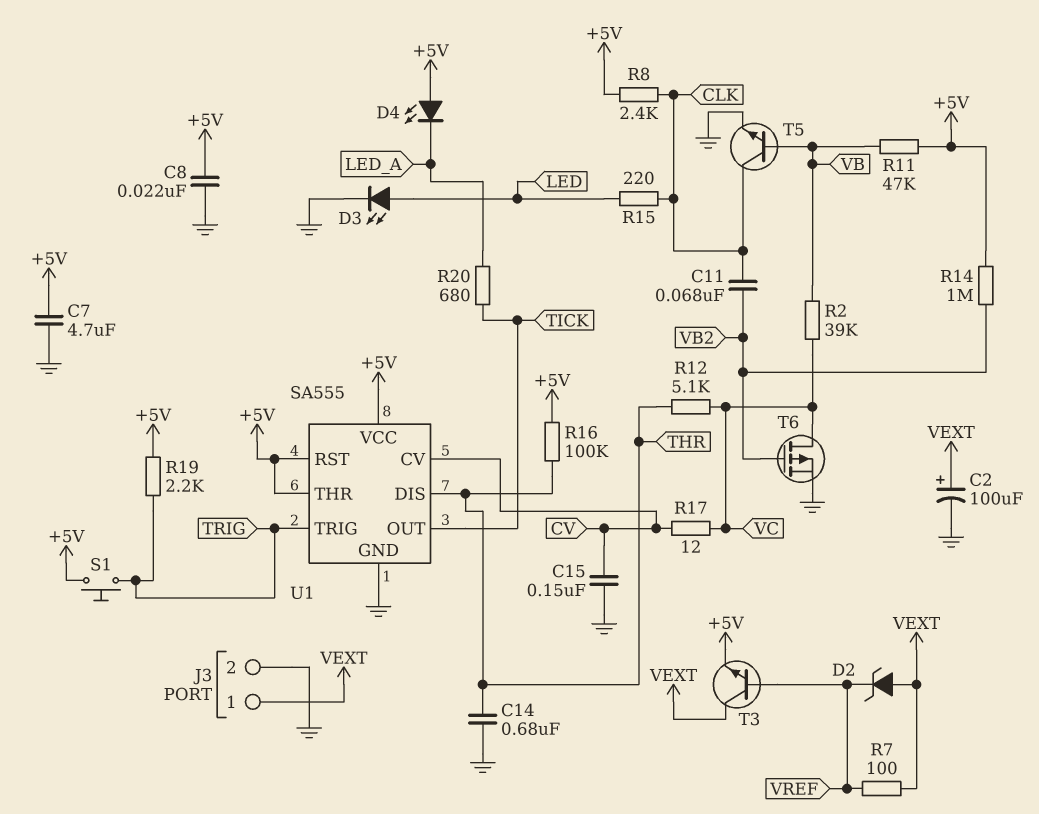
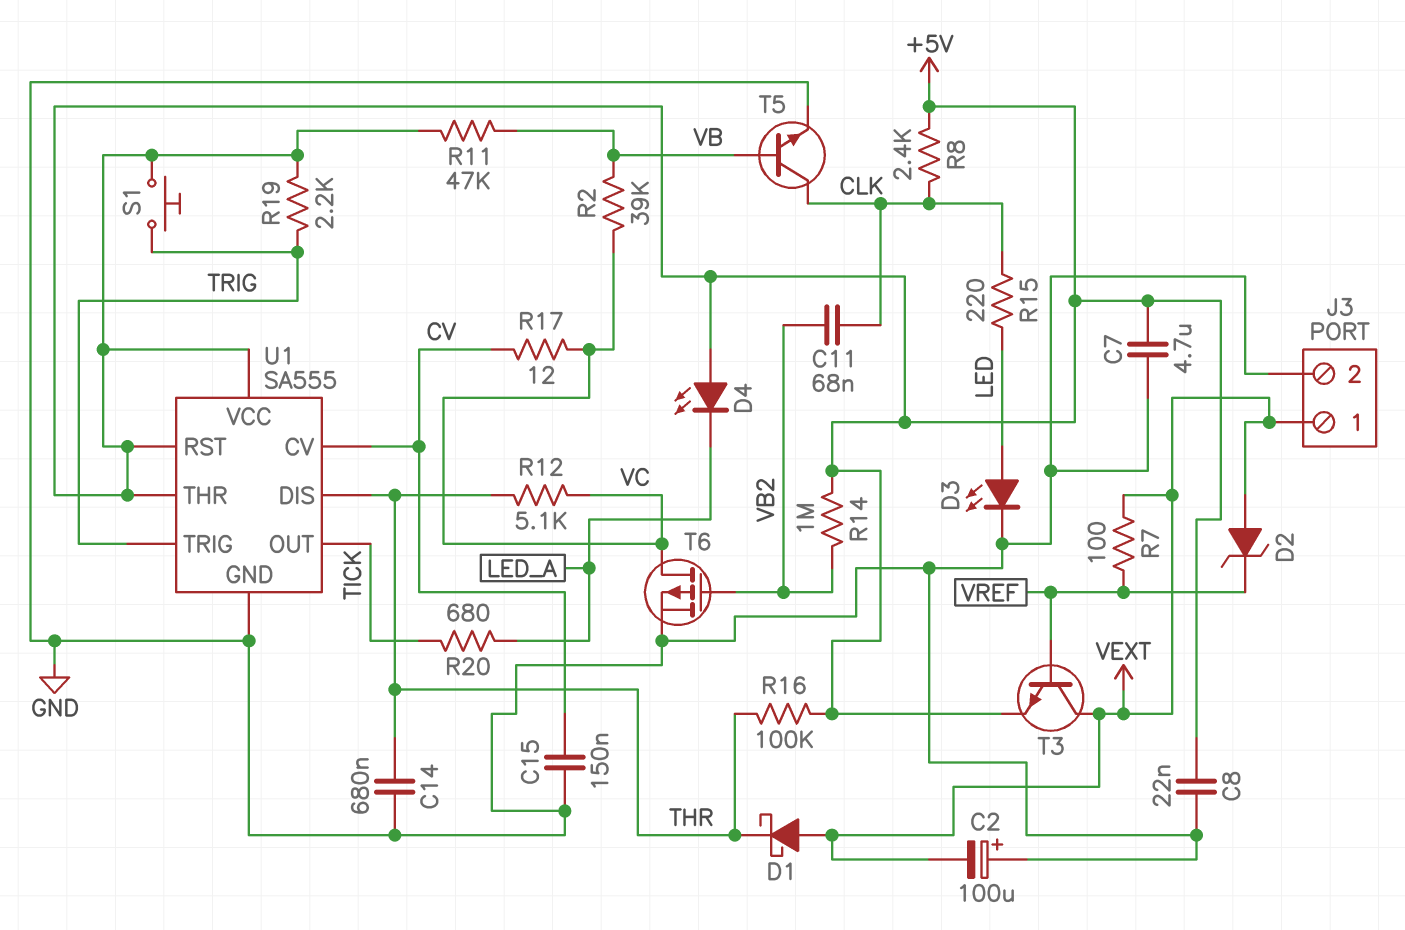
C2: 100uF (plus VEXT, minus GND) -> 100uF (plus GND, minus VEXT)
D1: none -> schottky (A VEXT, K THR)

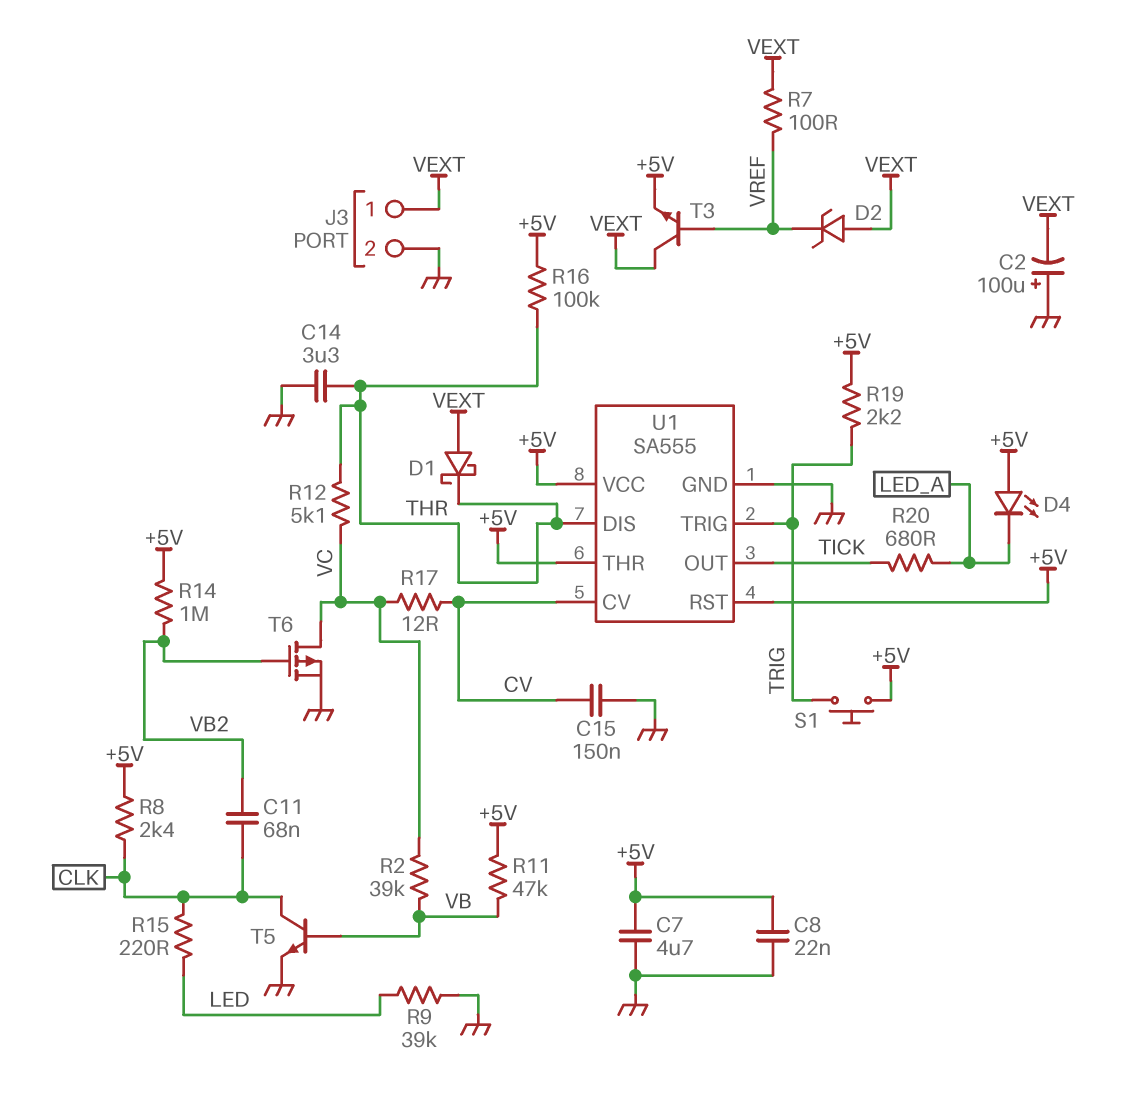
C14: 680nF (GND, THR) -> 3.3uF (GND, THR)
D3: LED (A LED, K GND) -> none
R9: none -> 39k (GND, LED)

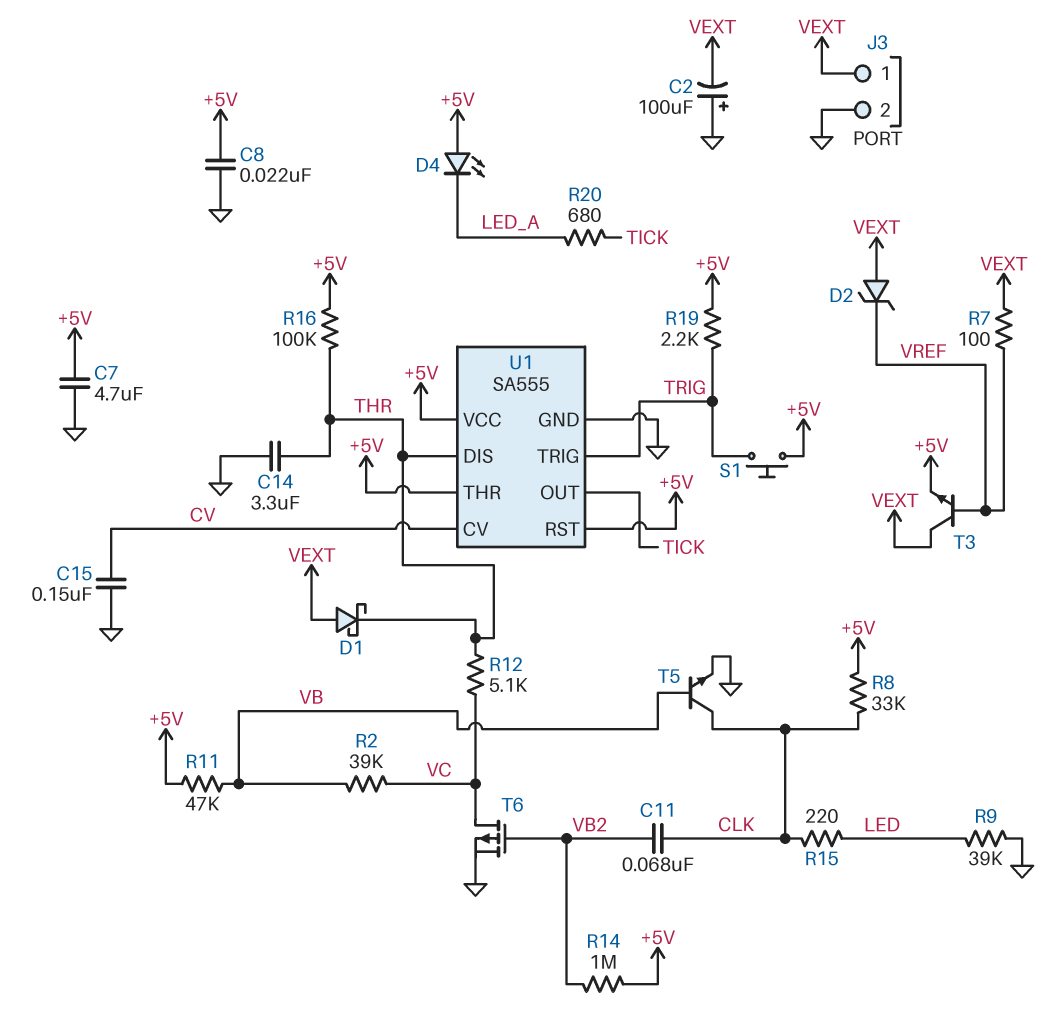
R8: 2.4k (+5V, CLK) -> 33k (+5V, CLK)
R17: 12 (CV, VC) -> none

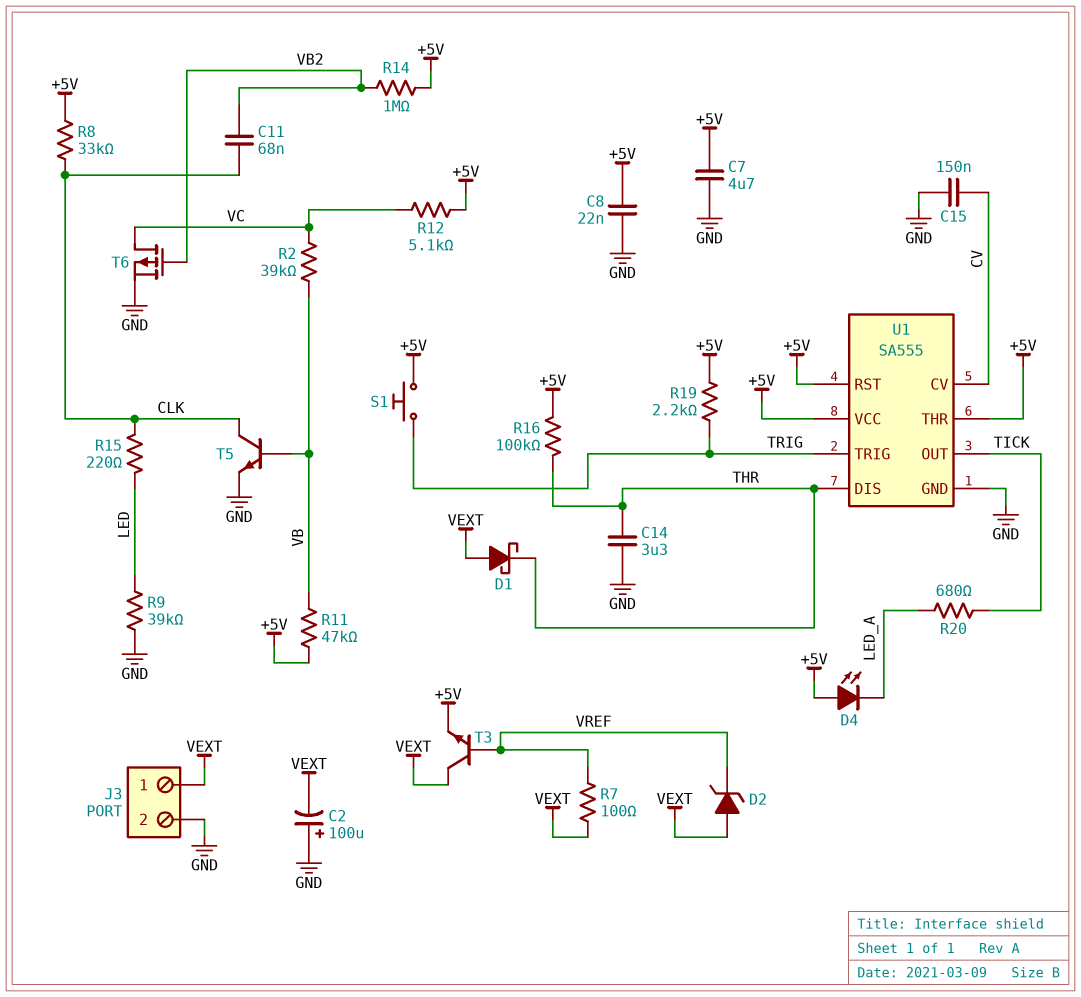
R12: 5.1k (THR, VC) -> 5.1k (+5V, VC)

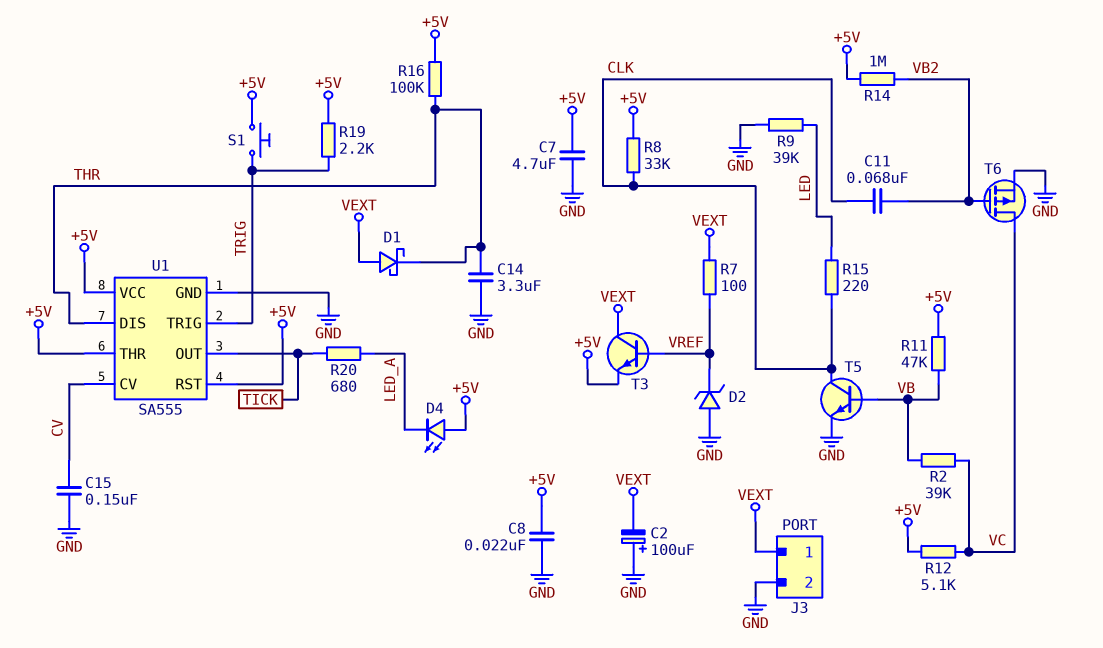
D2: zener (A VEXT, K VREF) -> zener (A GND, K VREF)

